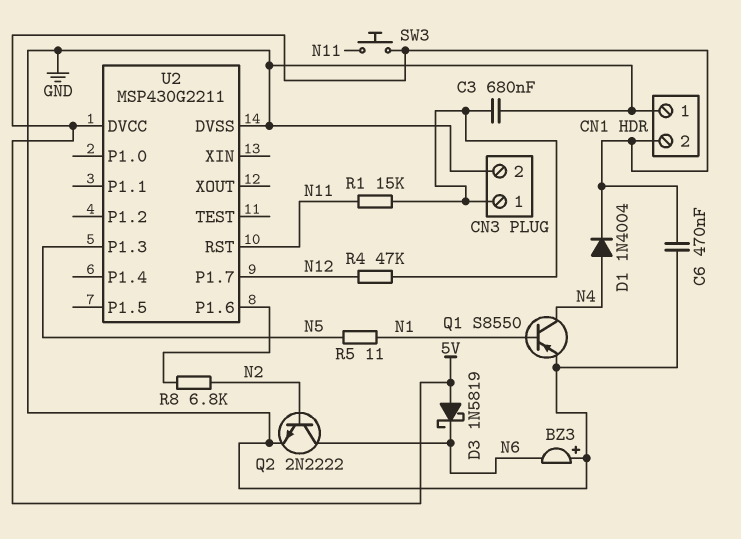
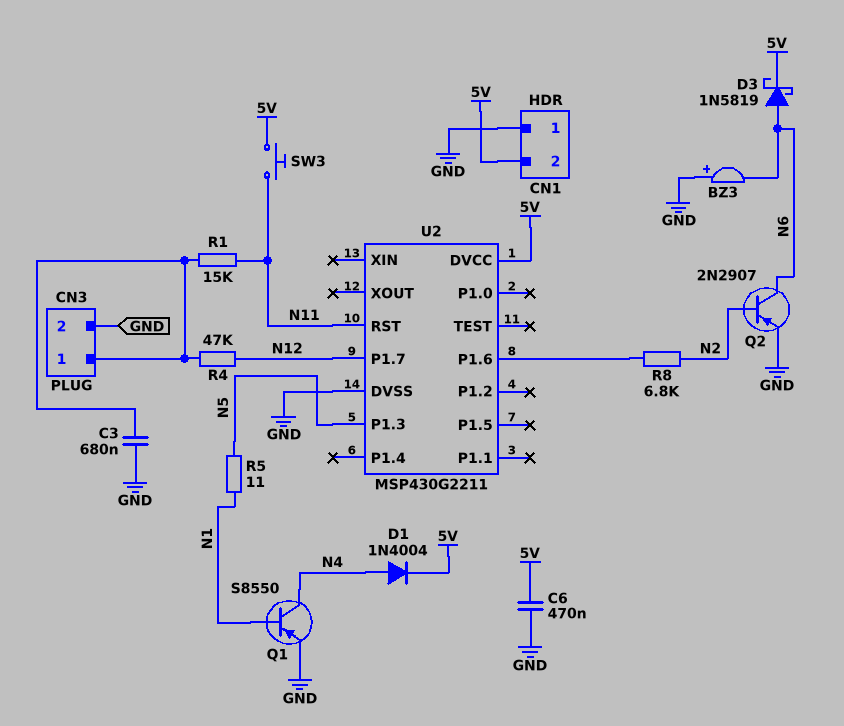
D3: schottky 1N5819 (A 5V, K N6) -> schottky 1N5819 (A N6, K 5V)
Q2: NPN 2N2222 (B N2, C N6, E GND) -> PNP 2N2907 (B N2, C N6, E GND)

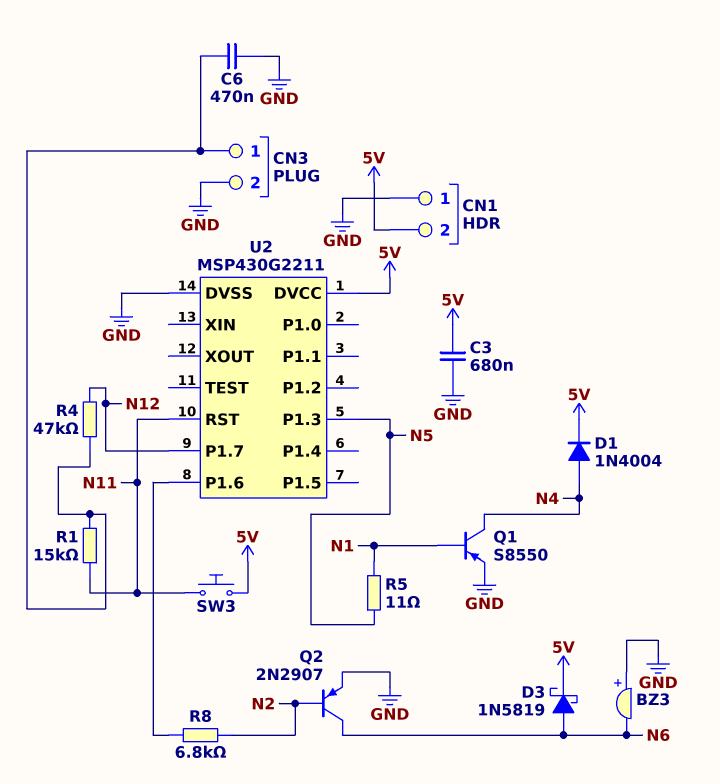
C3: 680nF (CN3/1, GND) -> 680nF (5V, GND)
C6: 470nF (5V, GND) -> 470nF (CN3/1, GND)

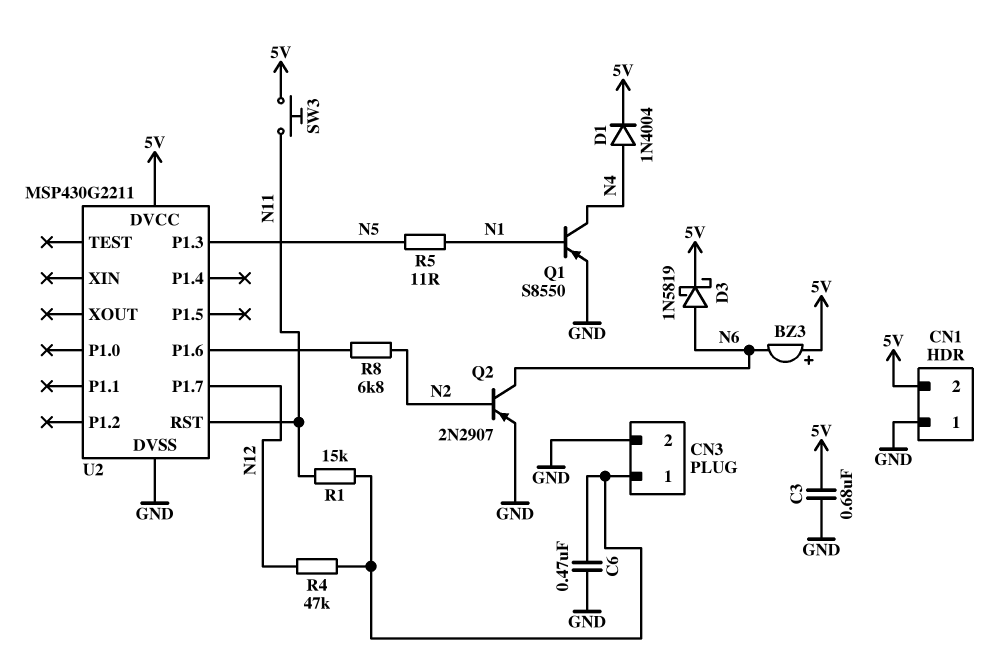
BZ3: buzzer (plus GND, minus N6) -> buzzer (plus 5V, minus N6)

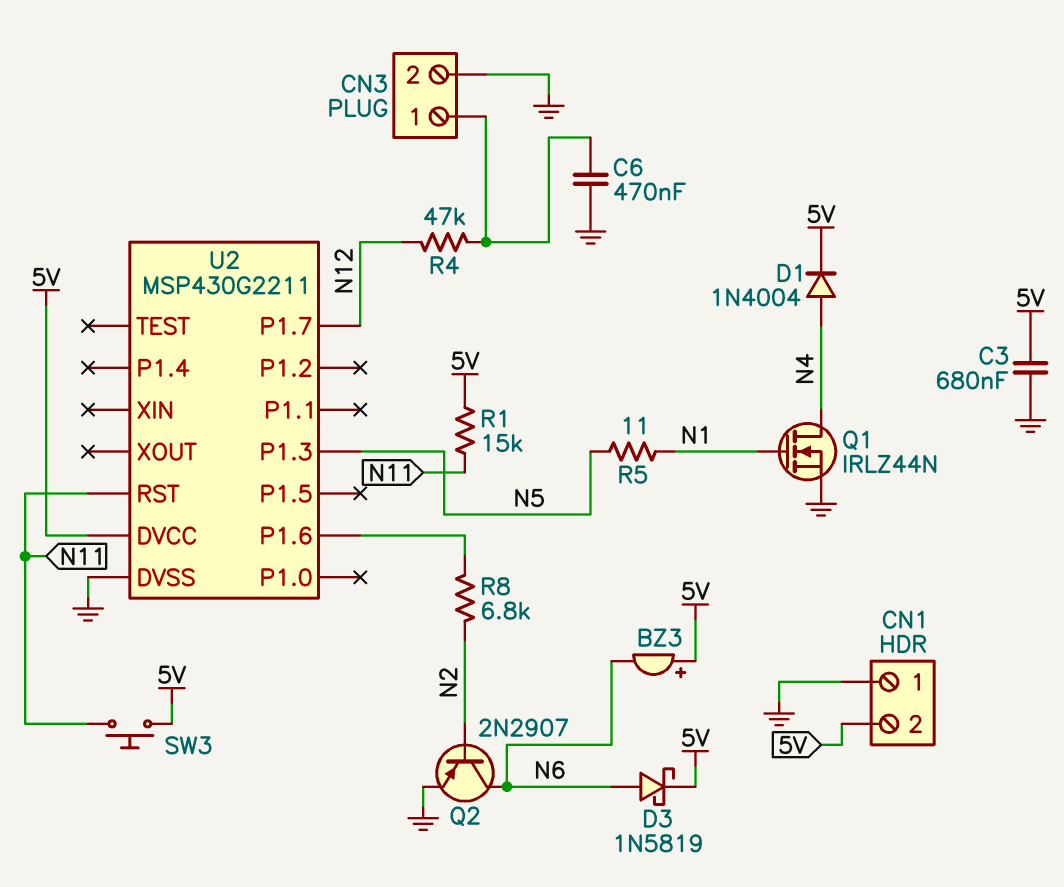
Q1: PNP S8550 (B N1, C N4, E GND) -> NMOS IRLZ44N (G N1, D N4, S GND)
R1: 15k (CN3/1, N11) -> 15k (5V, N11)

